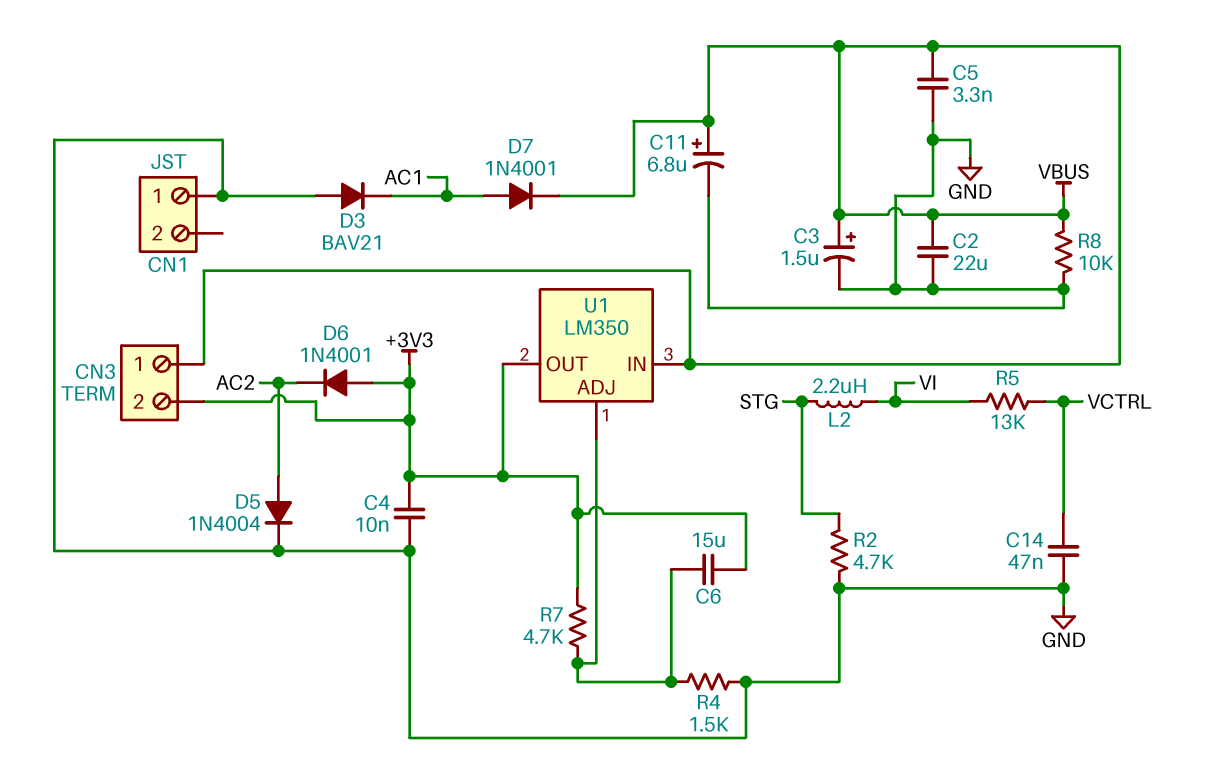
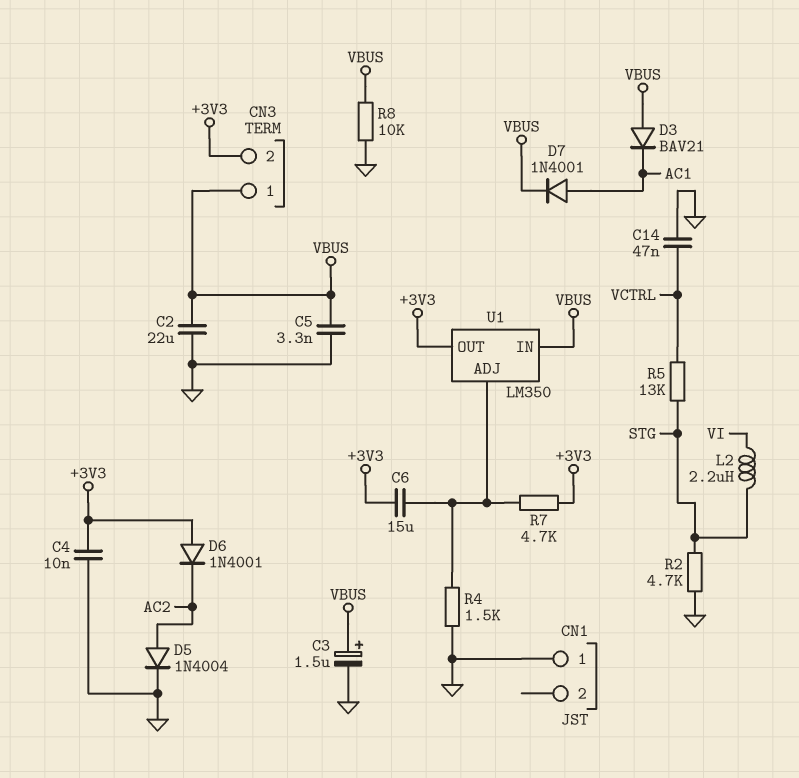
C11: 6.8uF (plus VBUS, minus GND) -> none
D3: diode BAV21 (A GND, K AC1) -> diode BAV21 (A VBUS, K AC1)
R5: 13k (VCTRL, VI) -> 13k (STG, VCTRL)

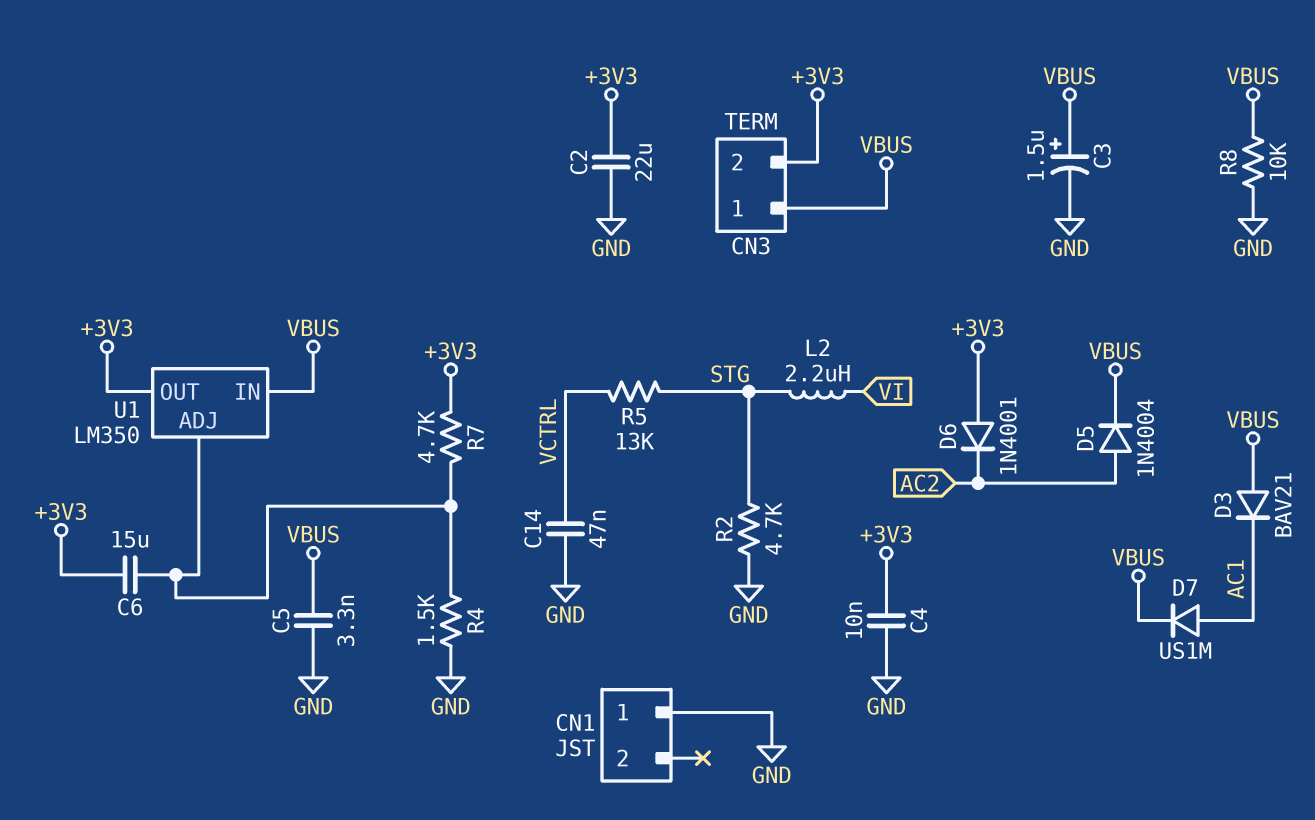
C2: 22uF (GND, VBUS) -> 22uF (+3V3, GND)
D5: diode 1N4004 (A AC2, K GND) -> diode 1N4004 (A AC2, K VBUS)
D7: diode 1N4001 (A AC1, K VBUS) -> diode US1M (A AC1, K VBUS)

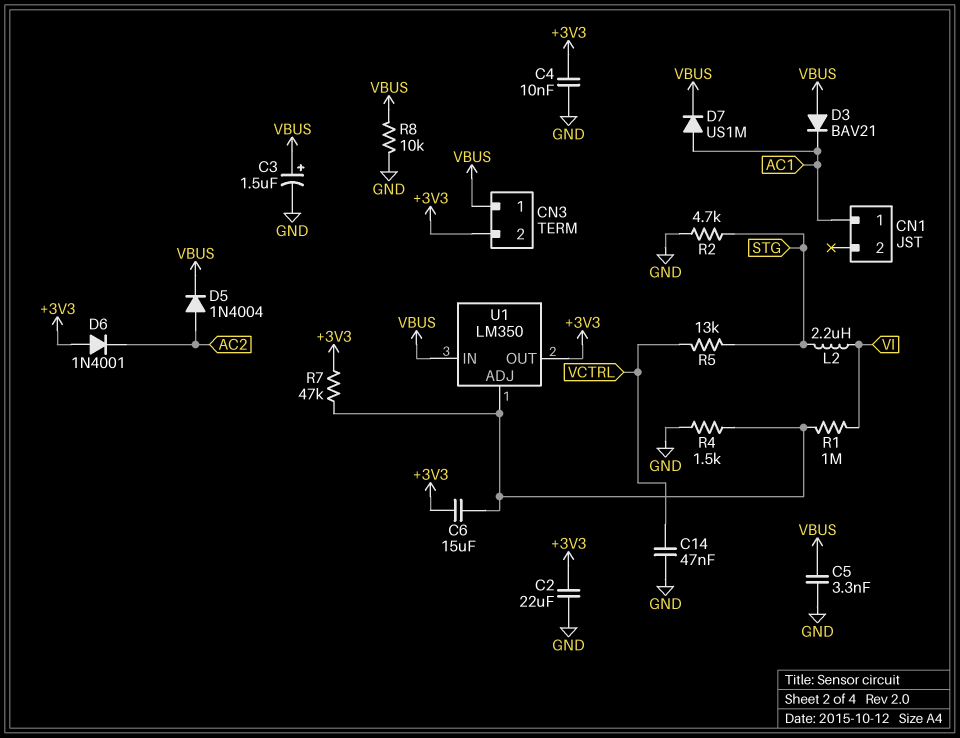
CN1 pin 1: GND -> AC1
R1: none -> 1M (U1/ADJ, VI)
R7: 4.7k (+3V3, U1/ADJ) -> 47k (+3V3, U1/ADJ)

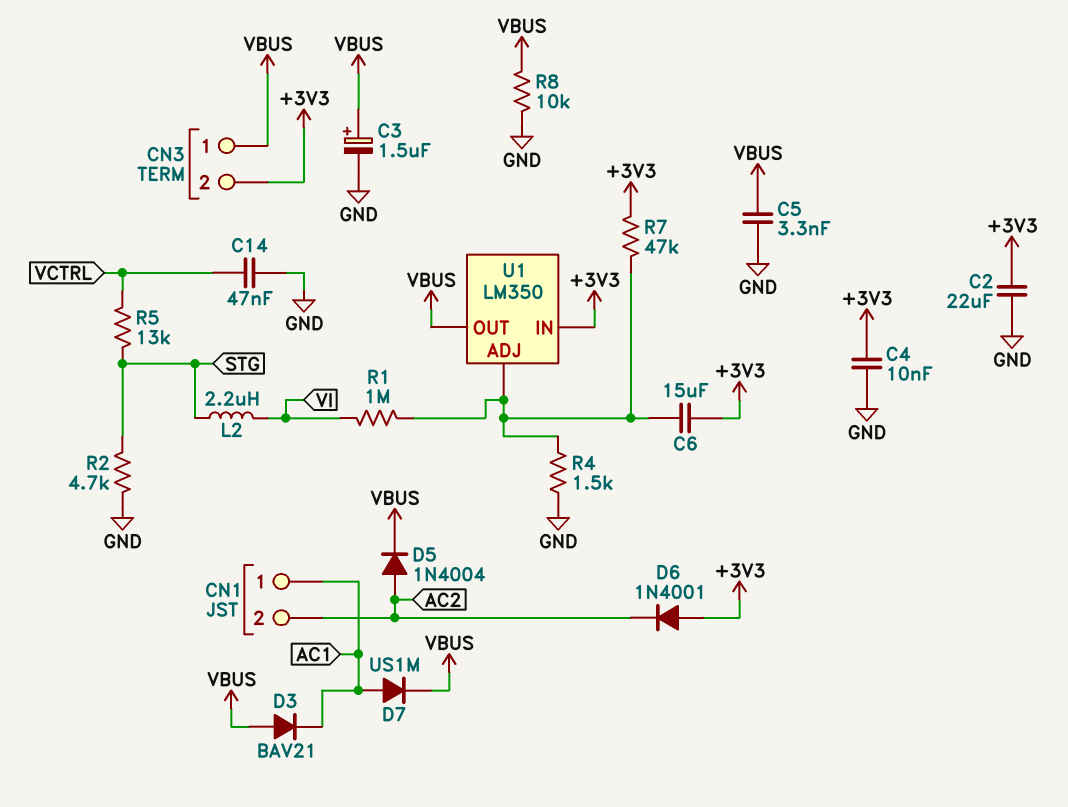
CN1 pin 2: none -> AC2
U1 pin IN: VBUS -> +3V3
U1 pin OUT: +3V3 -> VBUS

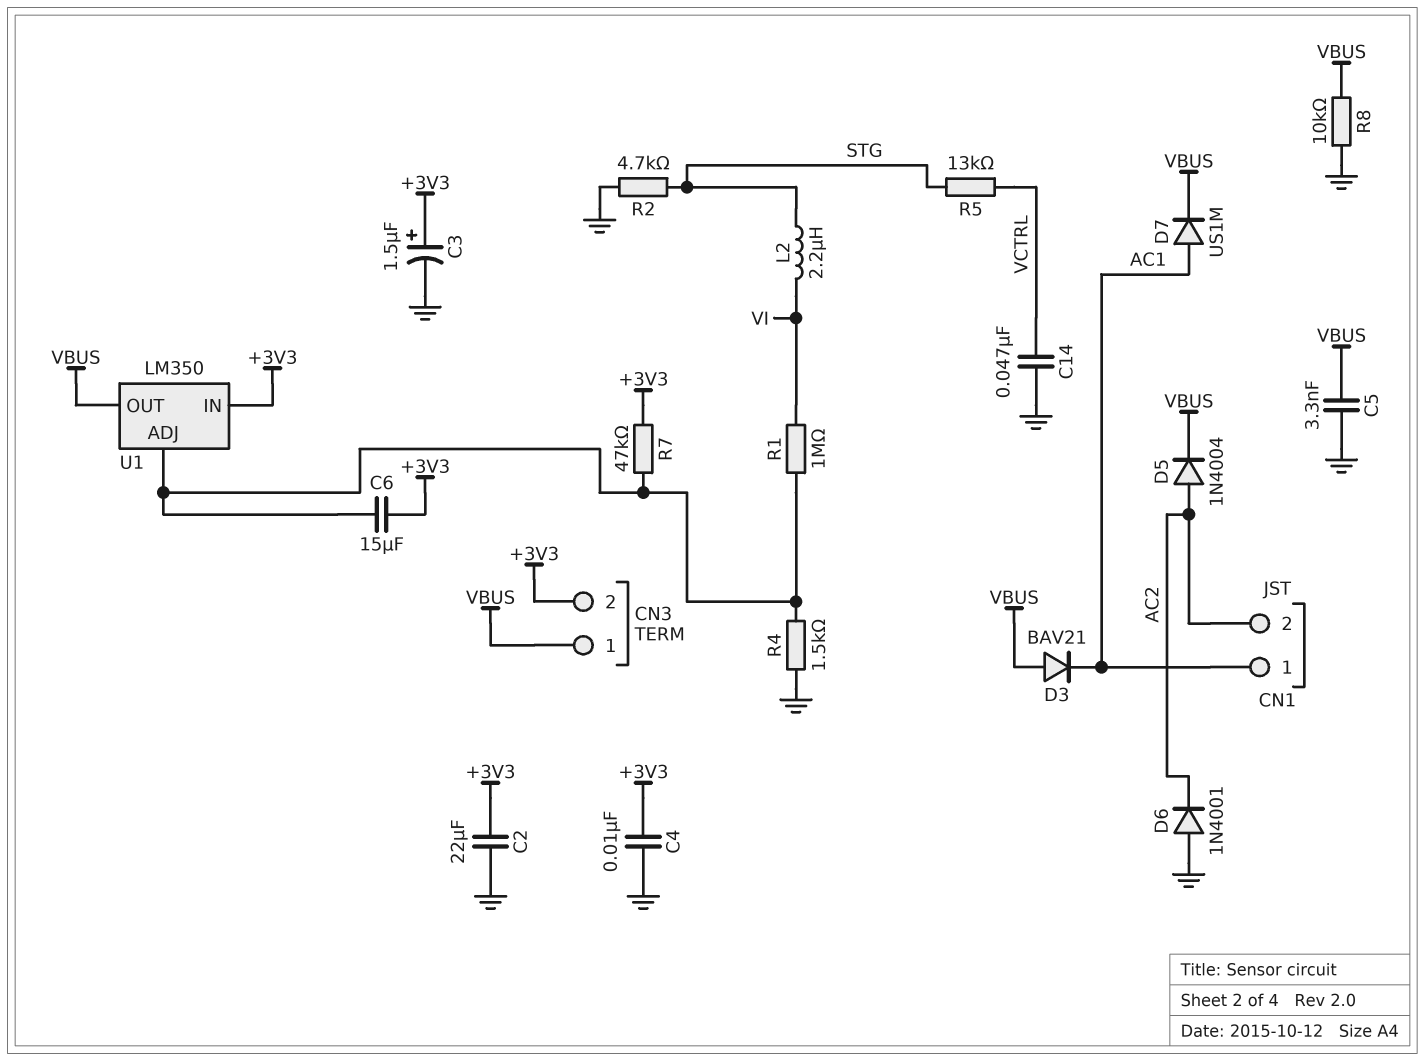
C3: 1.5uF (plus VBUS, minus GND) -> 1.5uF (plus +3V3, minus GND)
D6: diode 1N4001 (A +3V3, K AC2) -> diode 1N4001 (A GND, K AC2)

